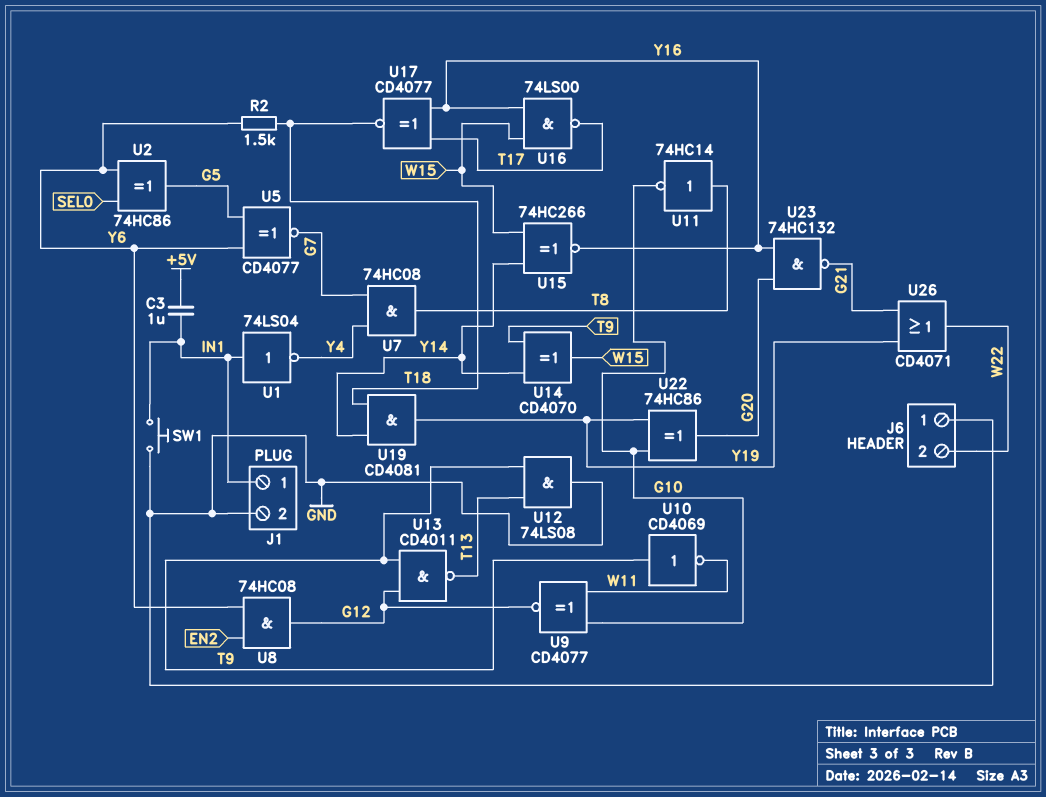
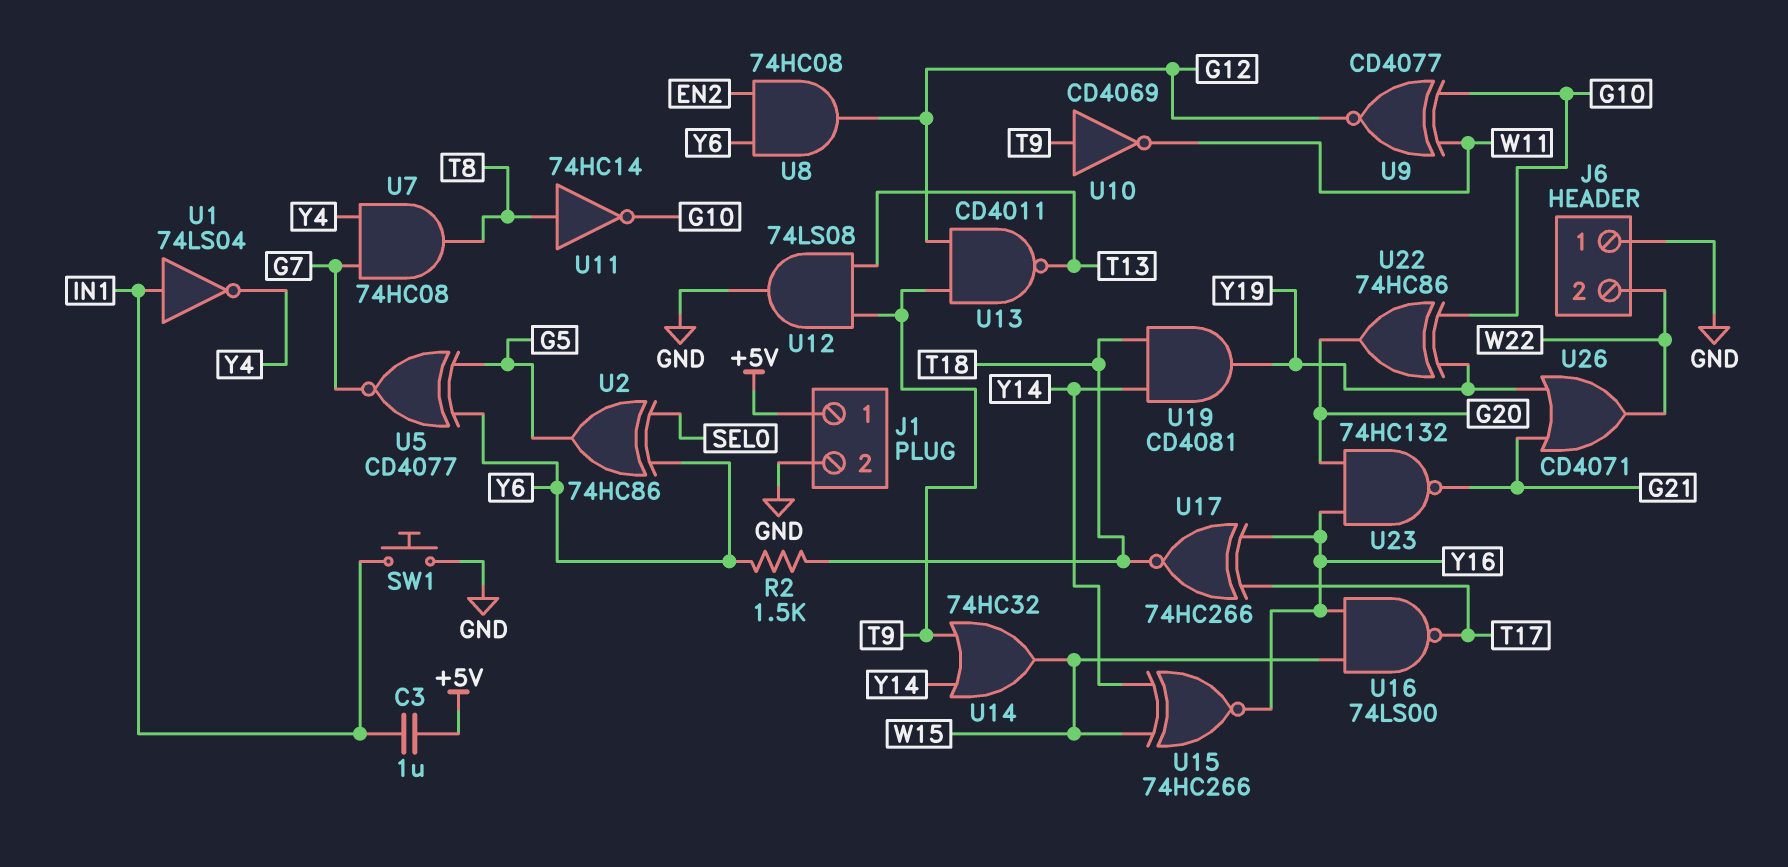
J1 pin 1: IN1 -> +5V
U14: XOR CD4070 (in T9, in Y14, out W15) -> OR 74HC32 (in T9, in Y14, out W15)
U17: XNOR CD4077 (in T17, in Y16, out T18) -> XNOR 74HC266 (in T17, in Y16, out T18)

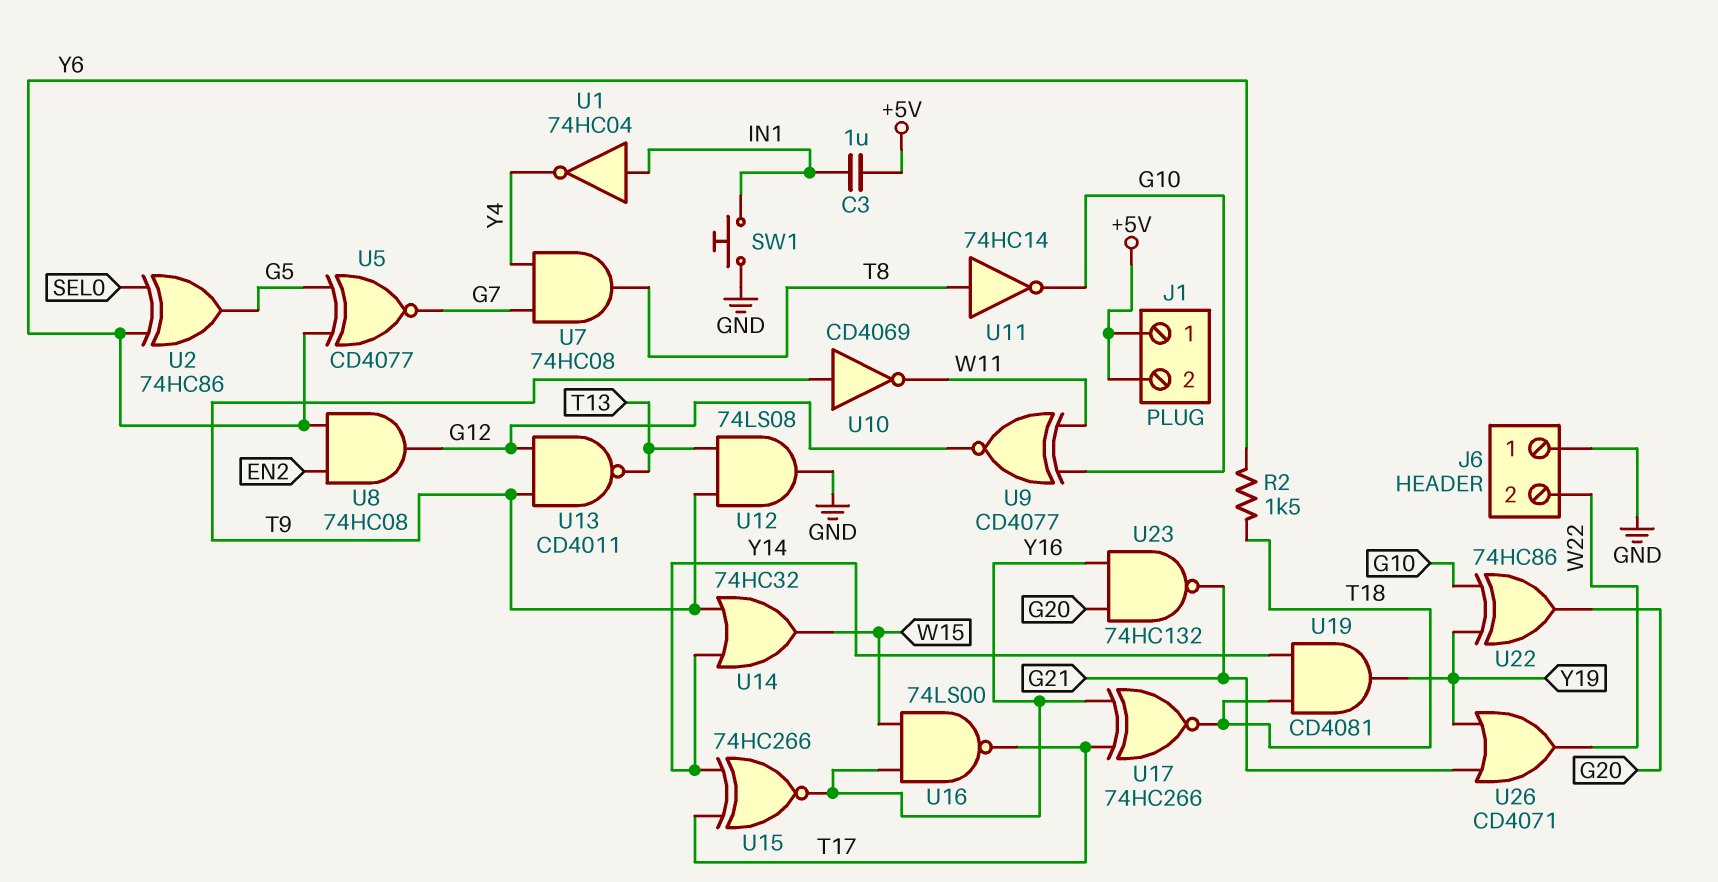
J1 pin 2: GND -> +5V
U1: NOT 74LS04 (in IN1, out Y4) -> NOT 74HC04 (in IN1, out Y4)
U15: XNOR 74HC266 (in W15, in Y14, out Y16) -> XNOR 74HC266 (in T17, in Y14, out Y16)

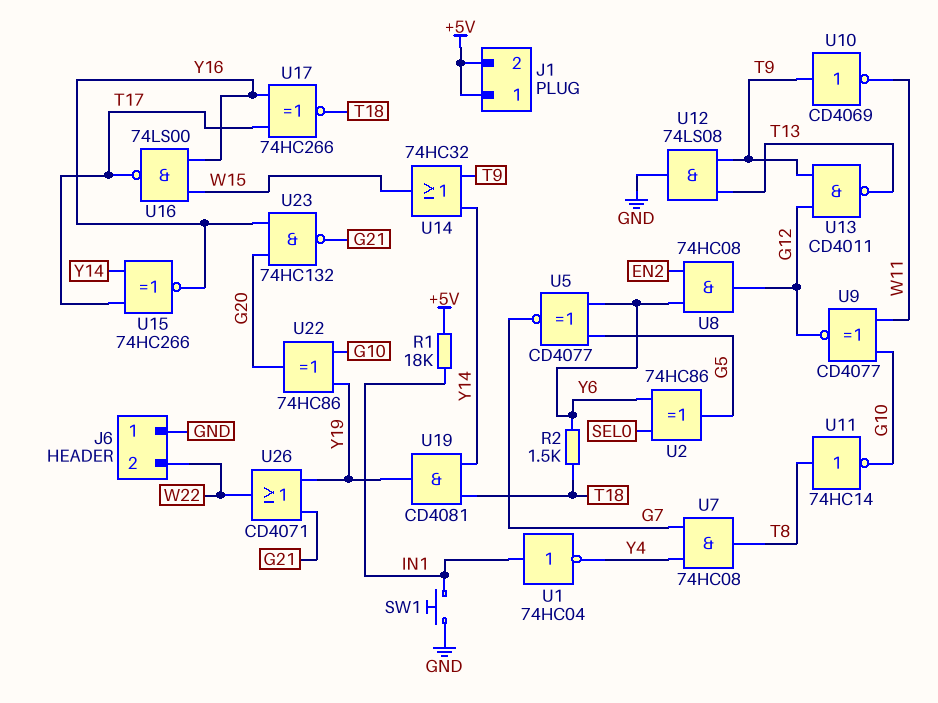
C3: 1uF (+5V, IN1) -> none
R1: none -> 18k (+5V, IN1)

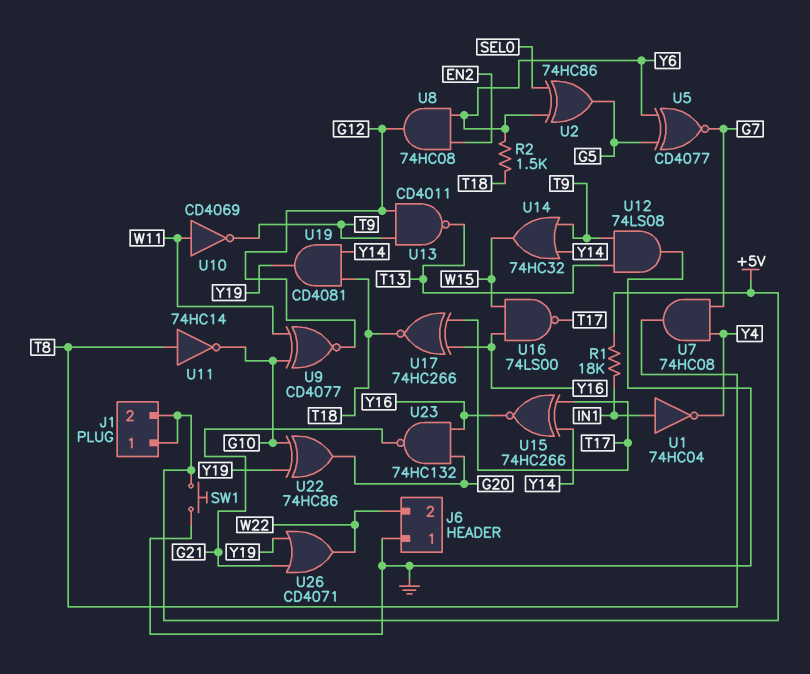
SW1: button (GND, IN1) -> button (+5V, GND)
U10: NOT CD4069 (in T9, out W11) -> NOT CD4069 (in W11, out T9)

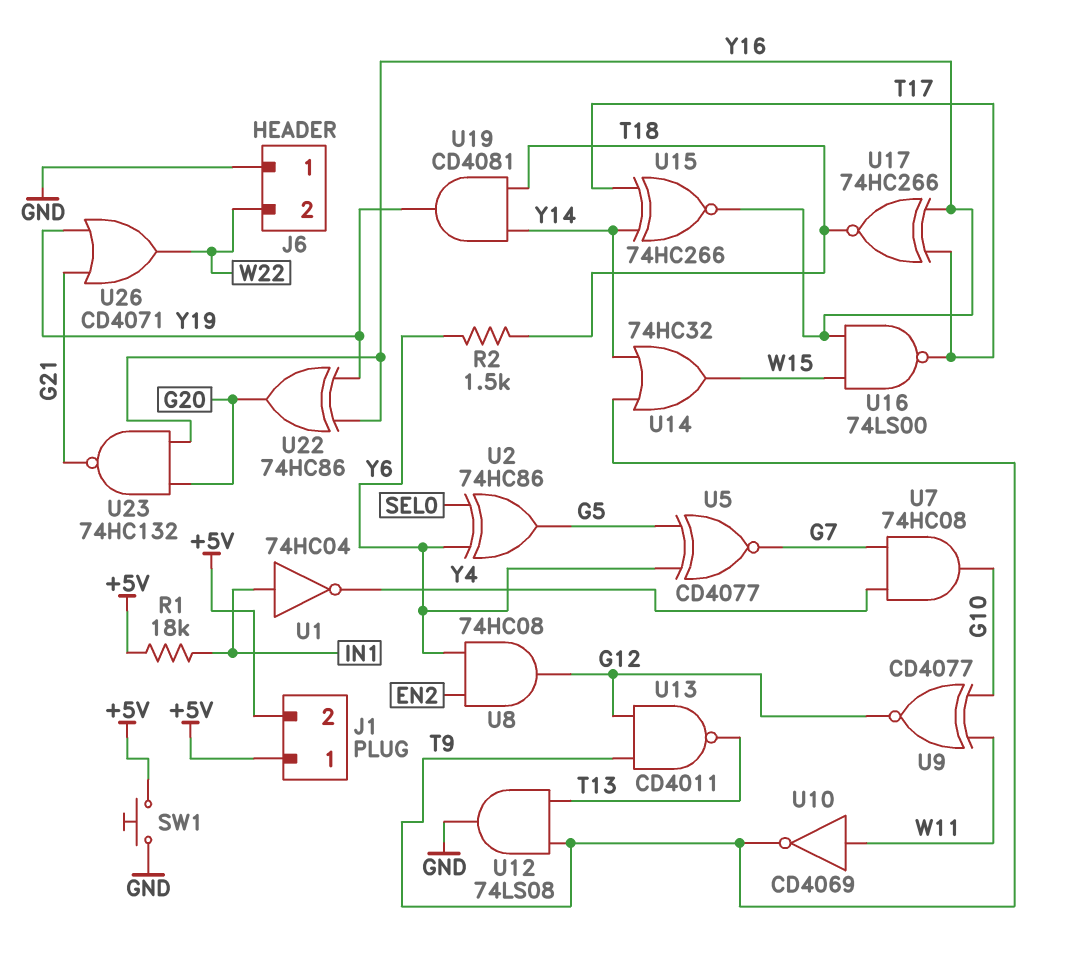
U7: AND 74HC08 (in G7, in Y4, out T8) -> AND 74HC08 (in G7, in Y4, out G10)
U11: NOT 74HC14 (in T8, out G10) -> none
U22: XOR 74HC86 (in G10, in Y19, out G20) -> XOR 74HC86 (in Y16, in Y19, out G20)

